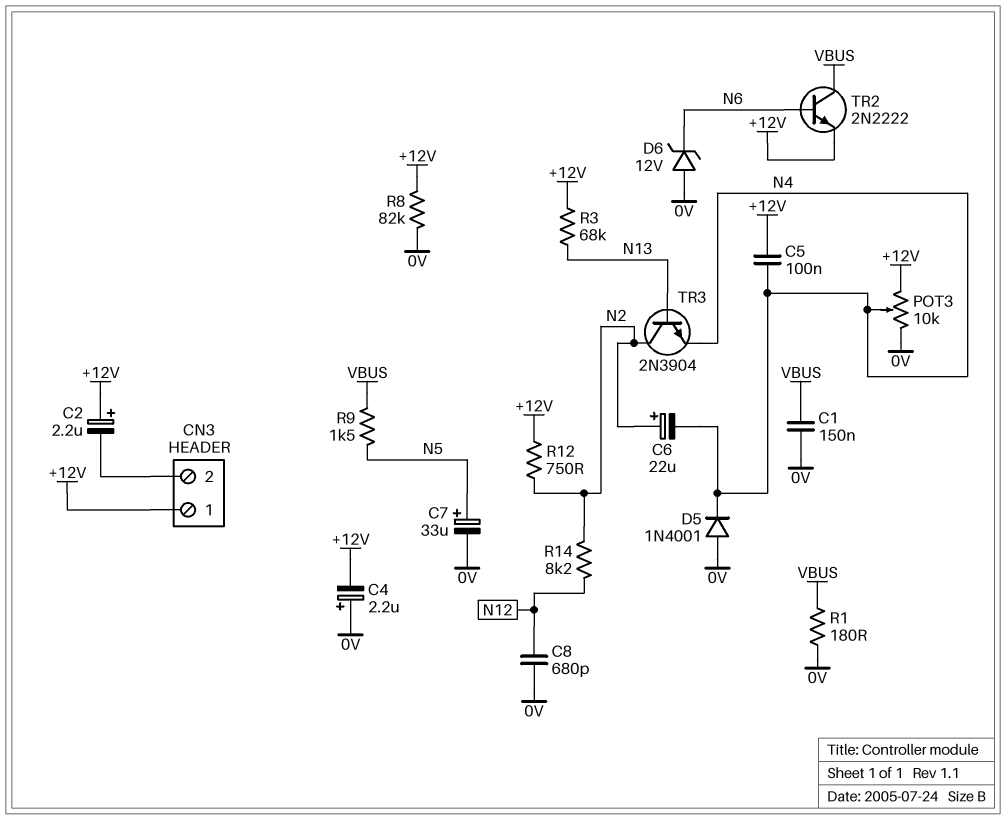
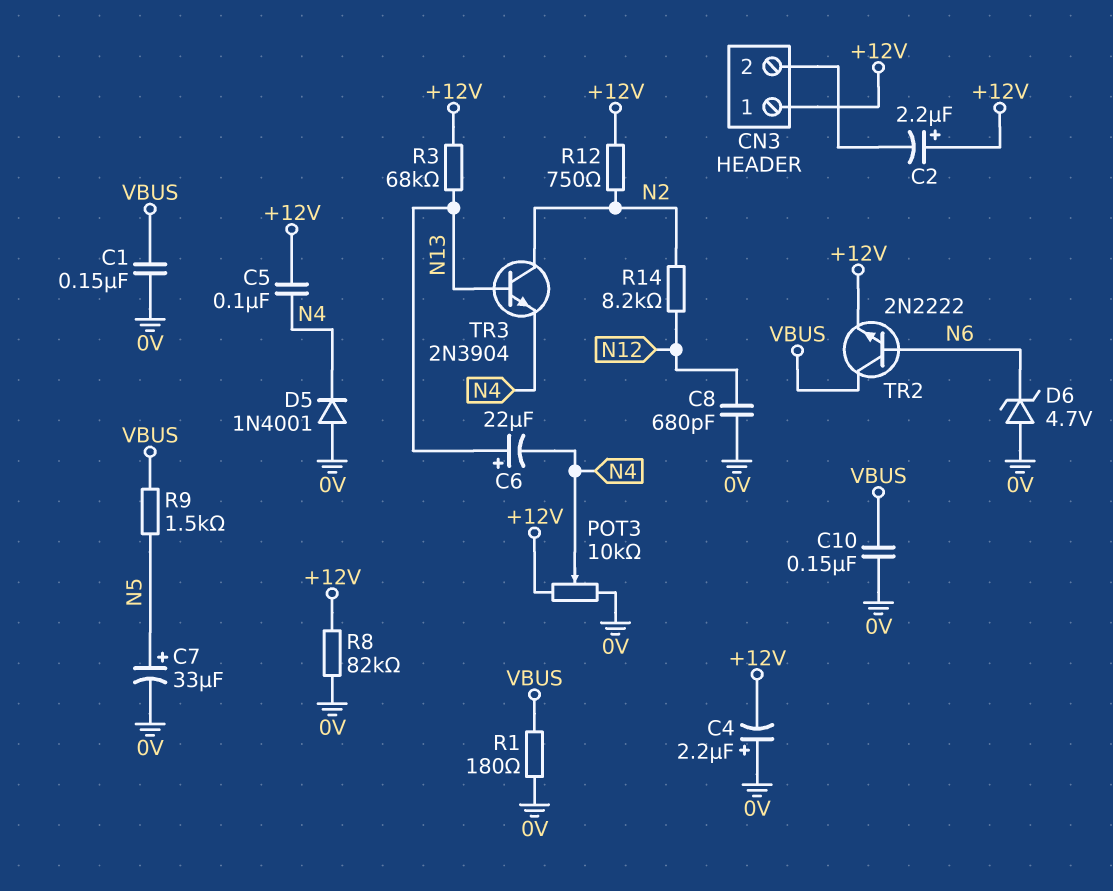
C6: 22uF (plus N2, minus N4) -> 22uF (plus N13, minus N4)
C10: none -> 150nF (0V, VBUS)
D6: zener 12V (A 0V, K N6) -> zener 4.7V (A 0V, K N6)

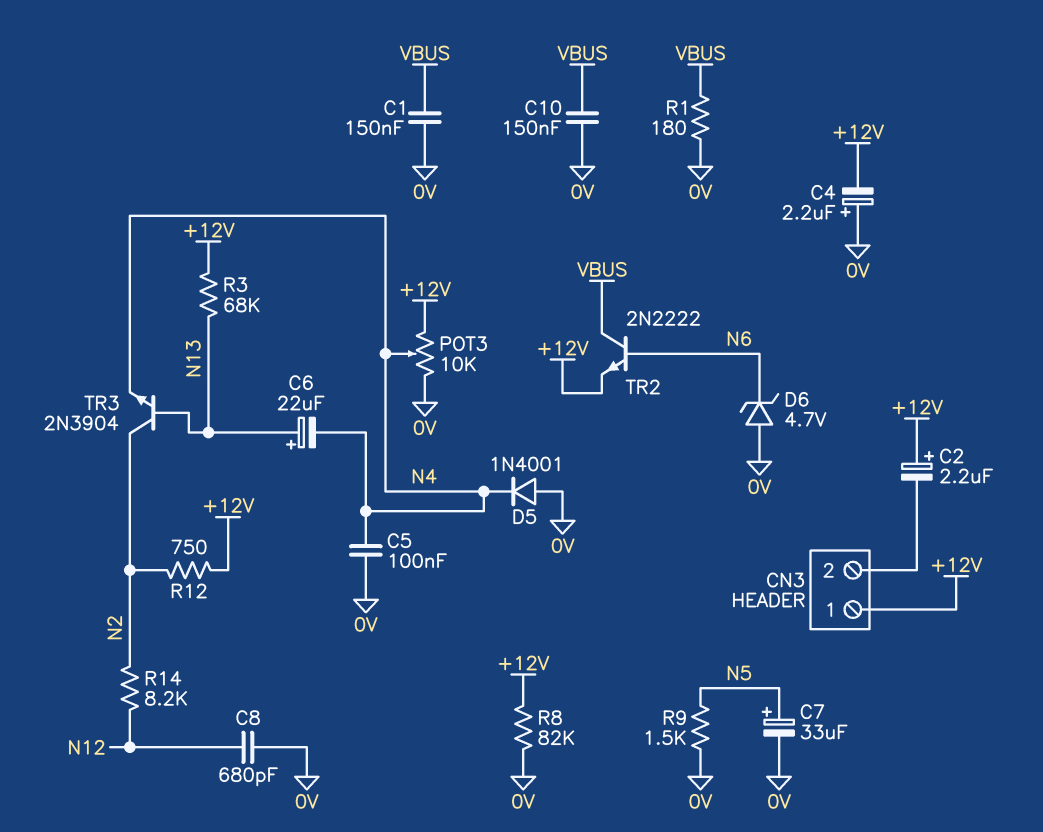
C5: 100nF (+12V, N4) -> 100nF (0V, N4)
R9: 1.5k (N5, VBUS) -> 1.5k (0V, N5)

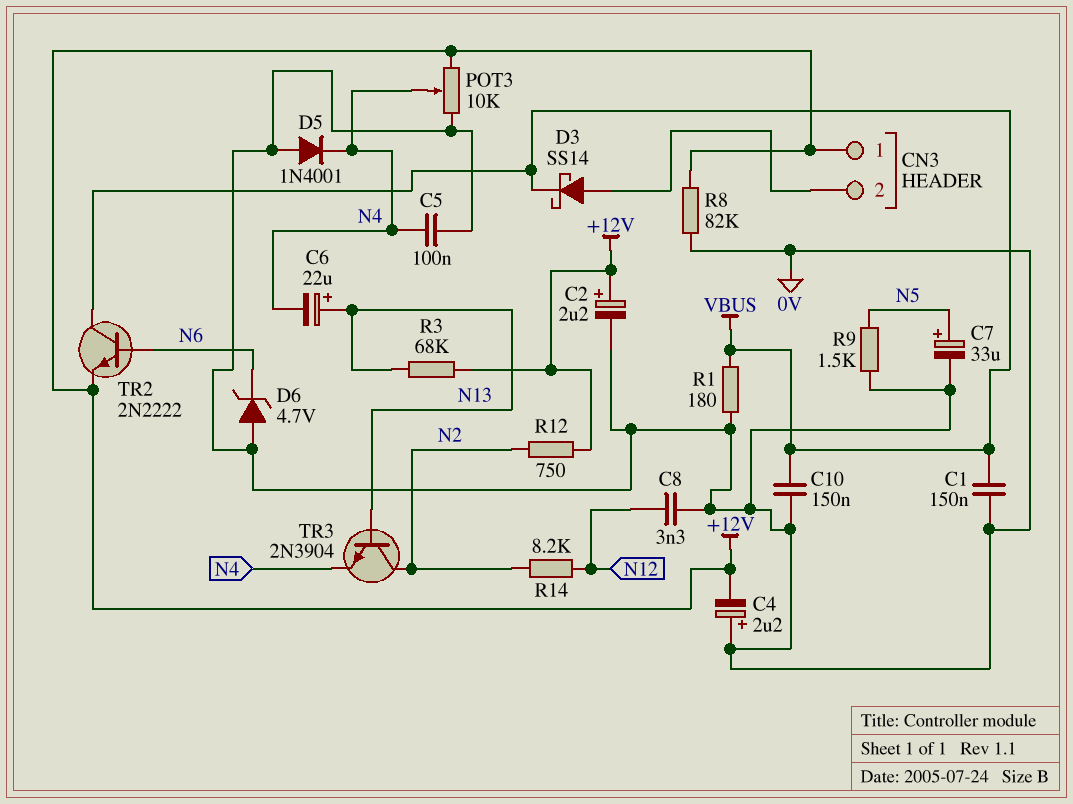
C2: 2.2uF (plus +12V, minus CN3/2) -> 2.2uF (plus +12V, minus 0V)
C8: 680pF (0V, N12) -> 3.3nF (0V, N12)
D3: none -> schottky SS14 (A CN3/2, K VBUS)

